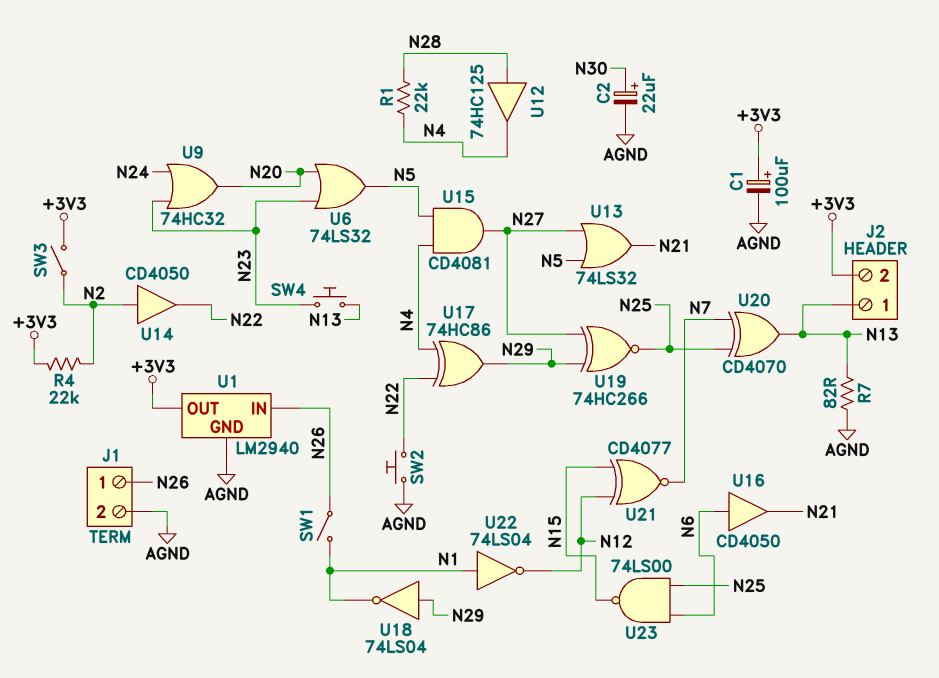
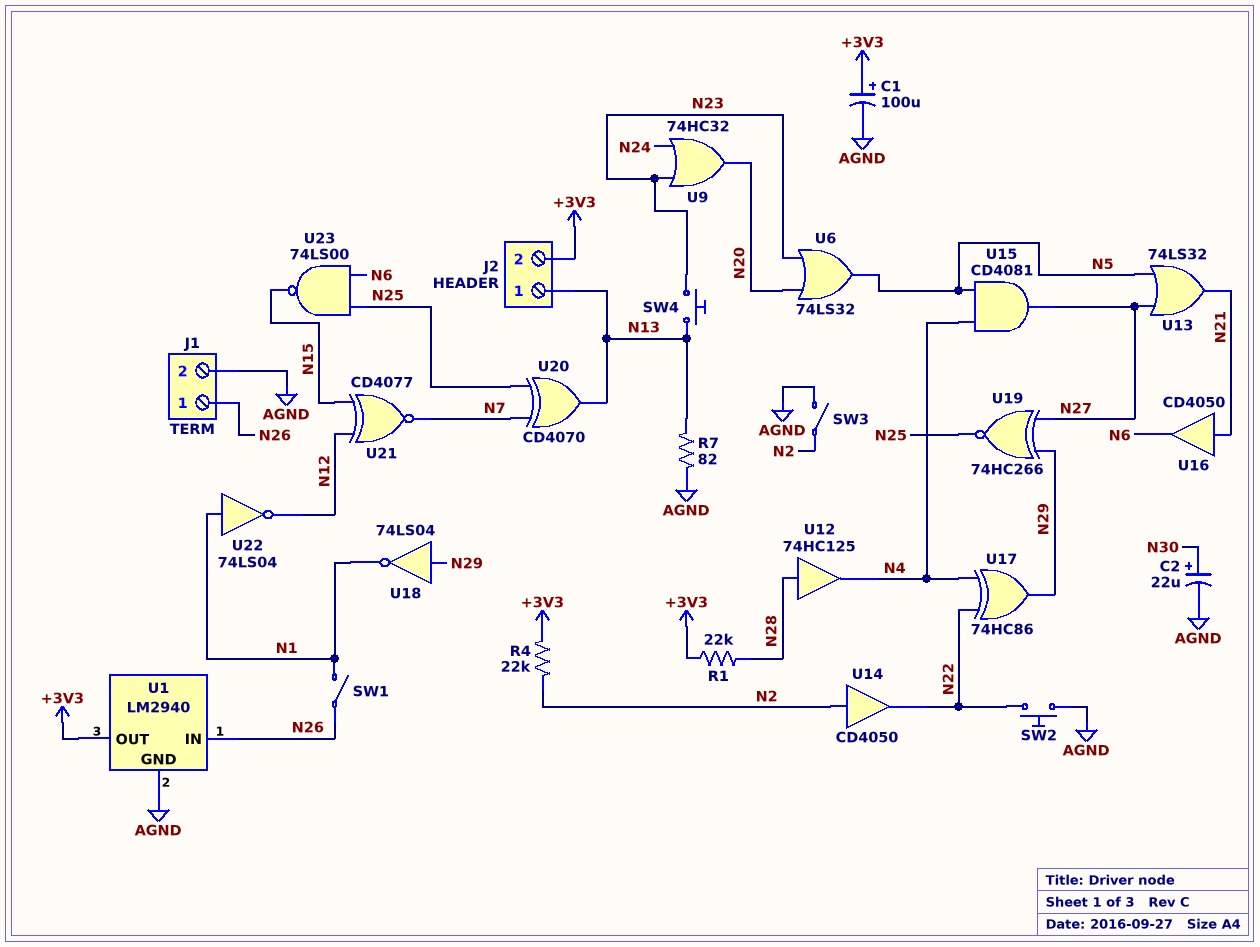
R1: 22k (N4, N28) -> 22k (+3V3, N28)
SW3: switch (+3V3, N2) -> switch (AGND, N2)
U16: buffer CD4050 (in N6, out N21) -> buffer CD4050 (in N21, out N6)

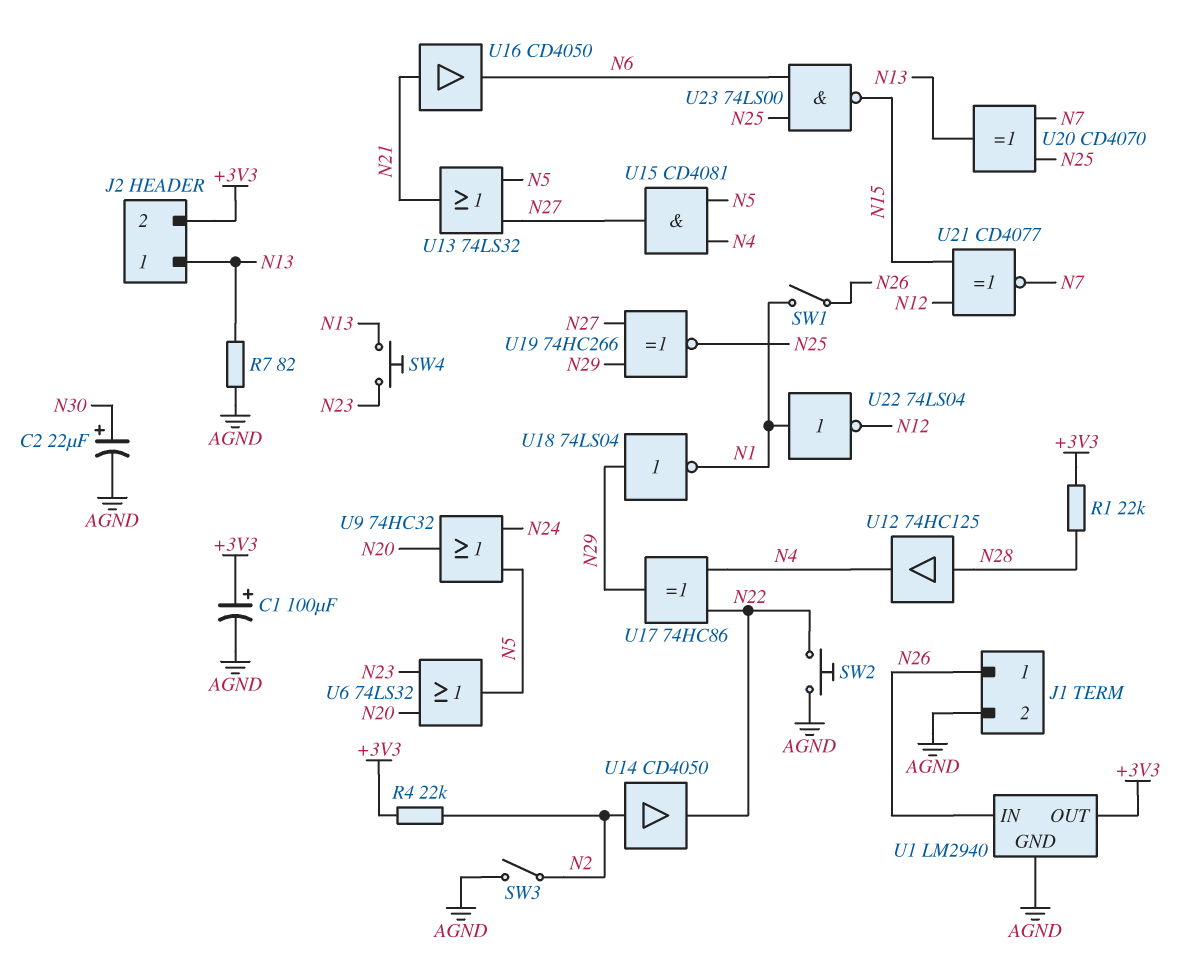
U9: OR 74HC32 (in N23, in N24, out N20) -> OR 74HC32 (in N5, in N24, out N20)

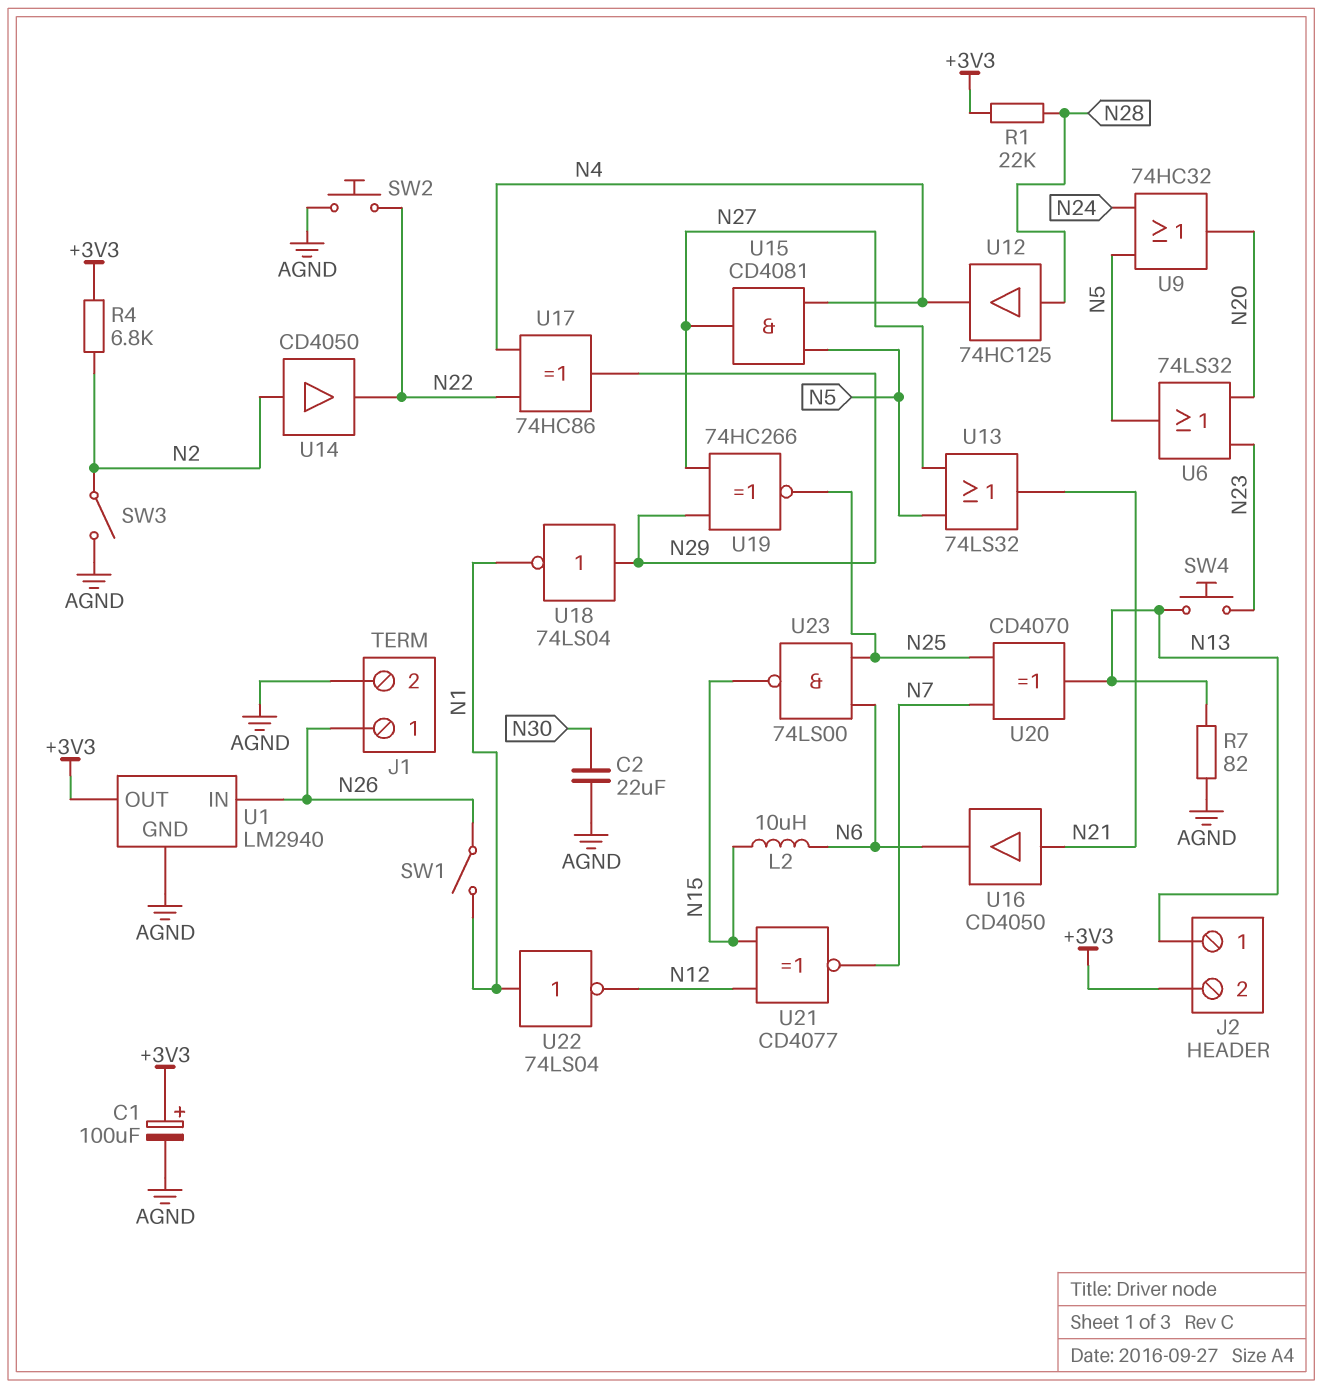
C2: 22uF (plus N30, minus AGND) -> 22uF (AGND, N30)
L2: none -> 10uH (N6, N15)
R4: 22k (+3V3, N2) -> 6.8k (+3V3, N2)

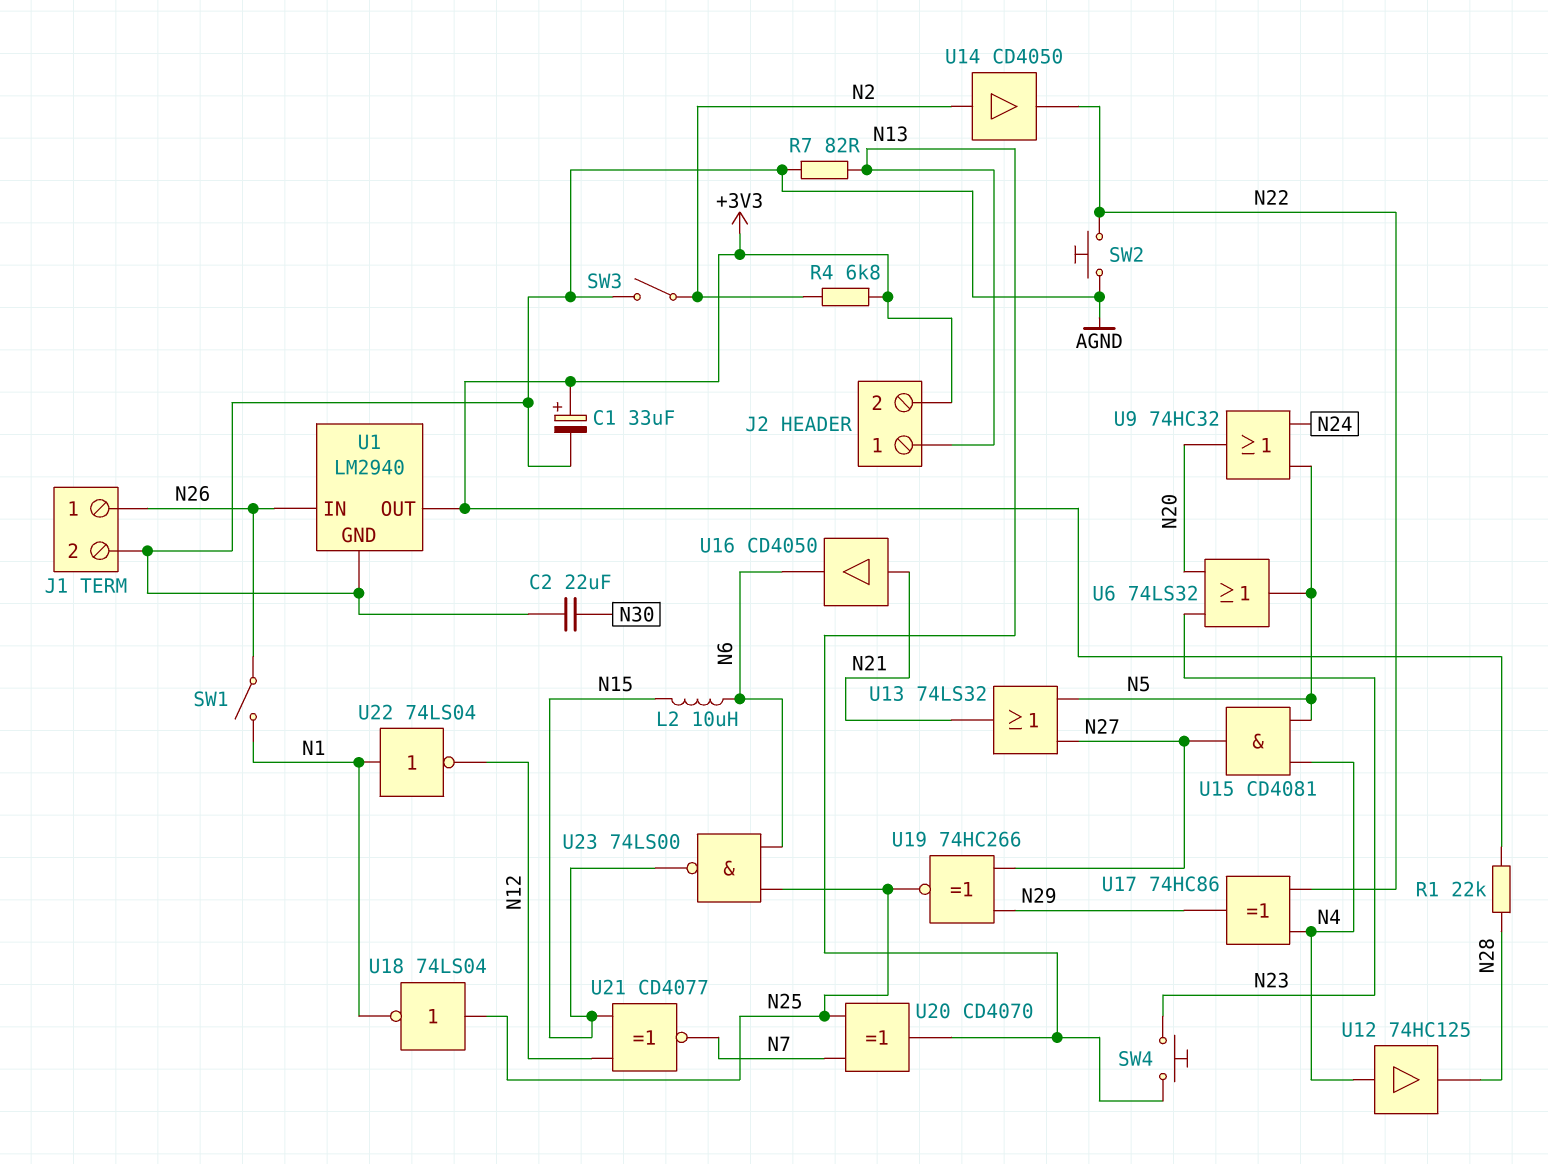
C1: 100uF (plus +3V3, minus AGND) -> 33uF (plus +3V3, minus AGND)
U12: buffer 74HC125 (in N28, out N4) -> buffer 74HC125 (in N4, out N28)
U18: NOT 74LS04 (in N29, out N1) -> NOT 74LS04 (in N25, out N1)

